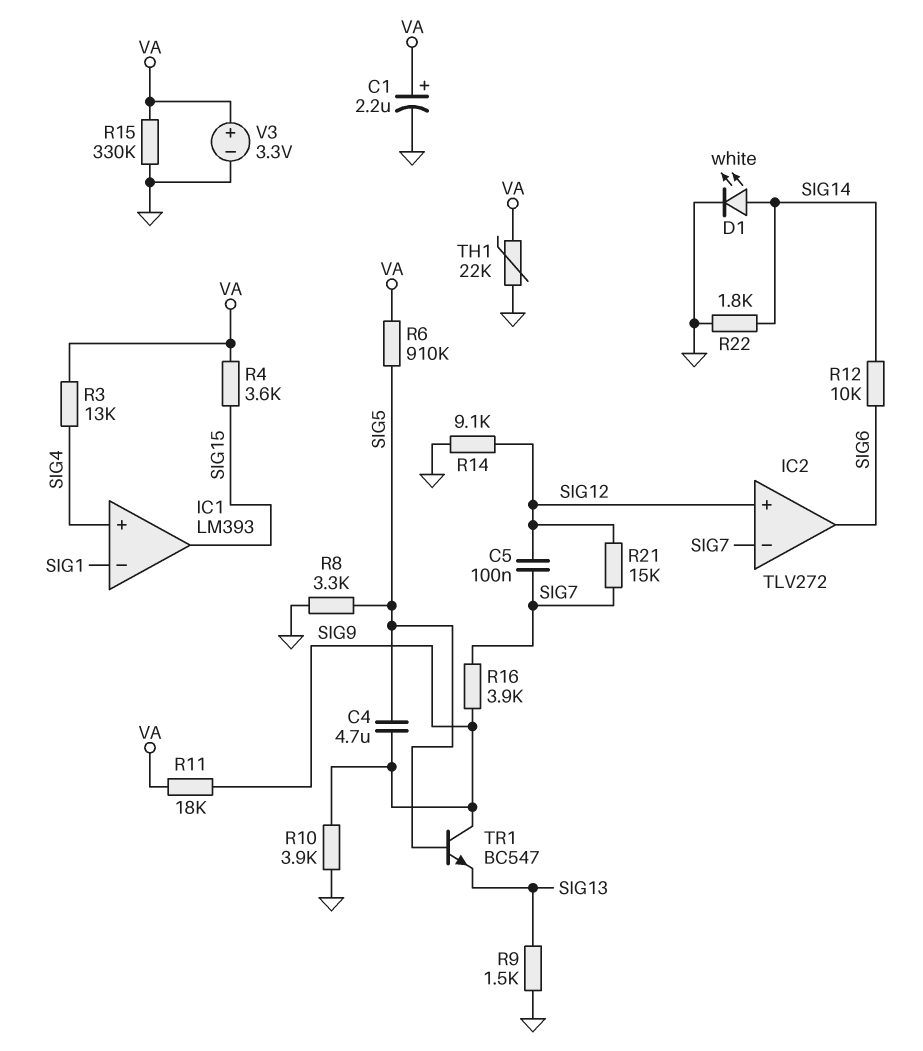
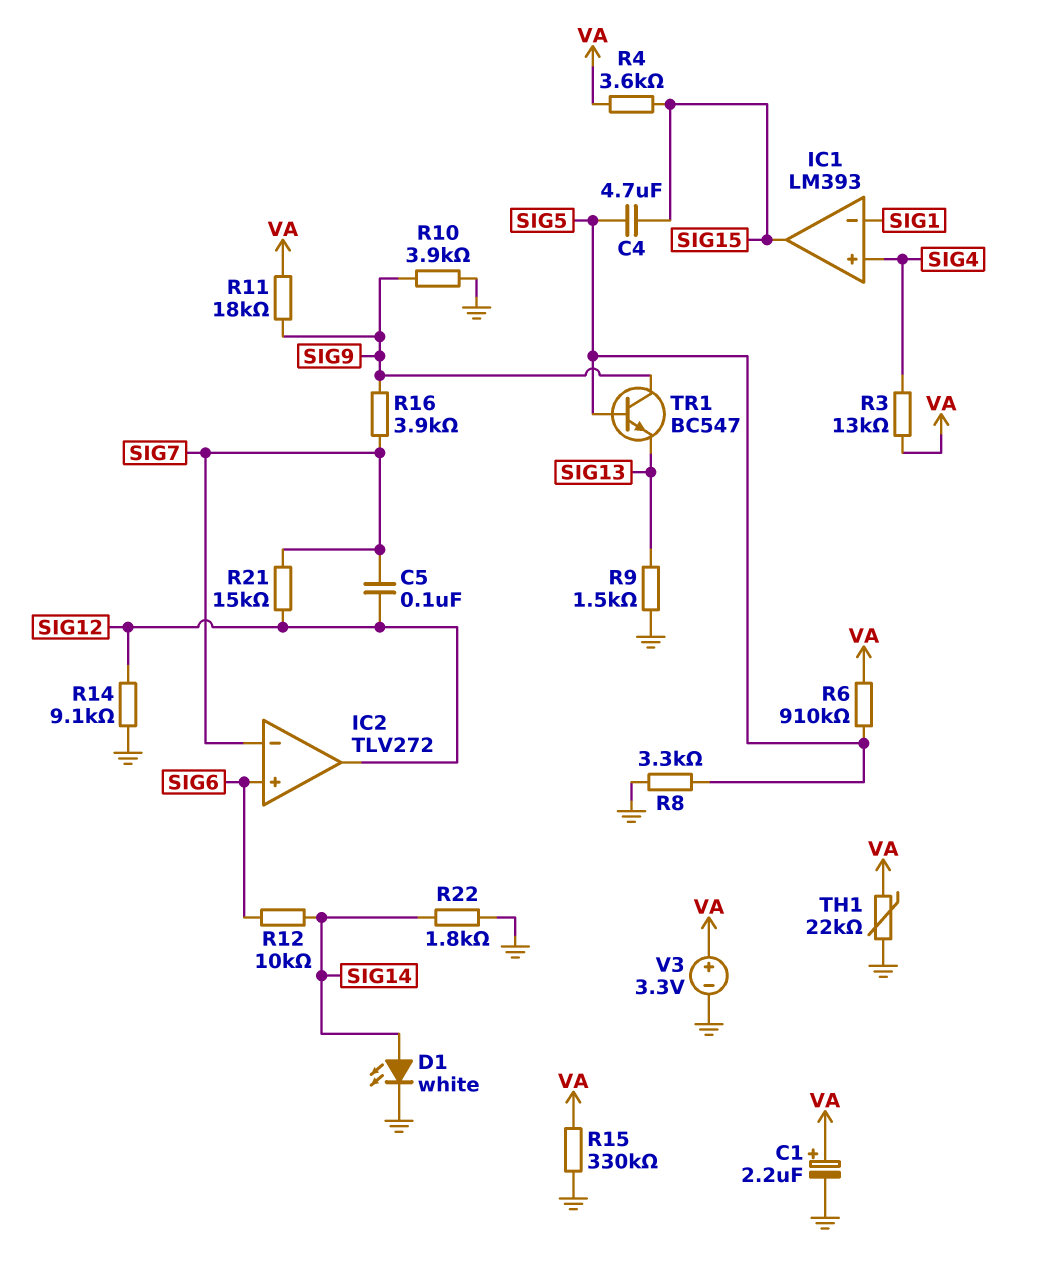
C4: 4.7uF (SIG5, SIG9) -> 4.7uF (SIG5, SIG15)
IC2 pin in+: SIG12 -> SIG6
IC2 pin out: SIG6 -> SIG12

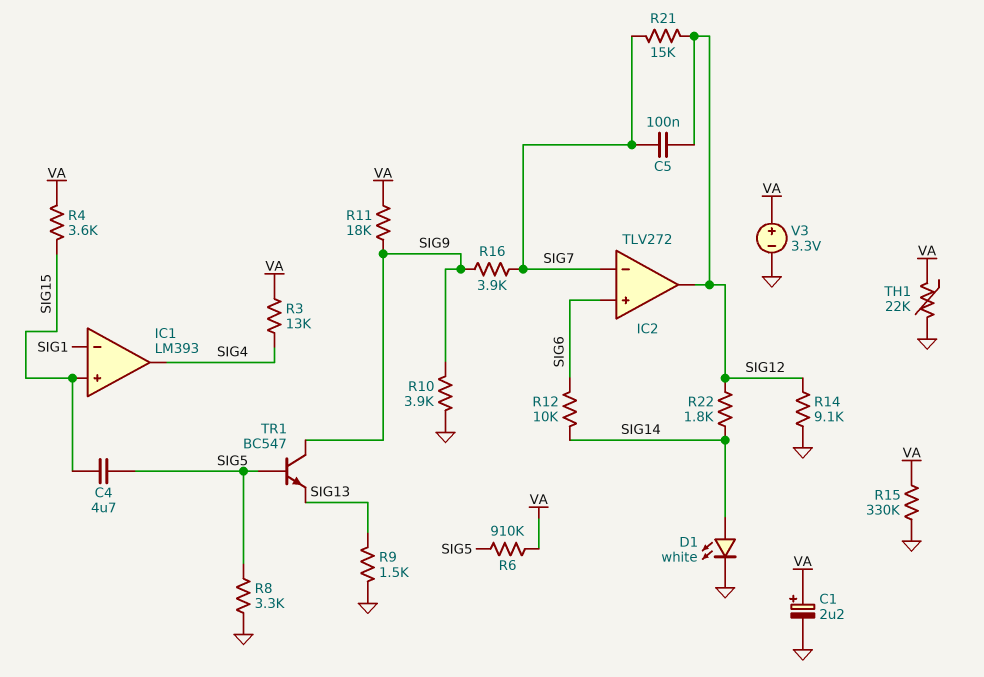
IC1 pin in+: SIG4 -> SIG15
IC1 pin out: SIG15 -> SIG4
R22: 1.8k (GND, SIG14) -> 1.8k (SIG12, SIG14)

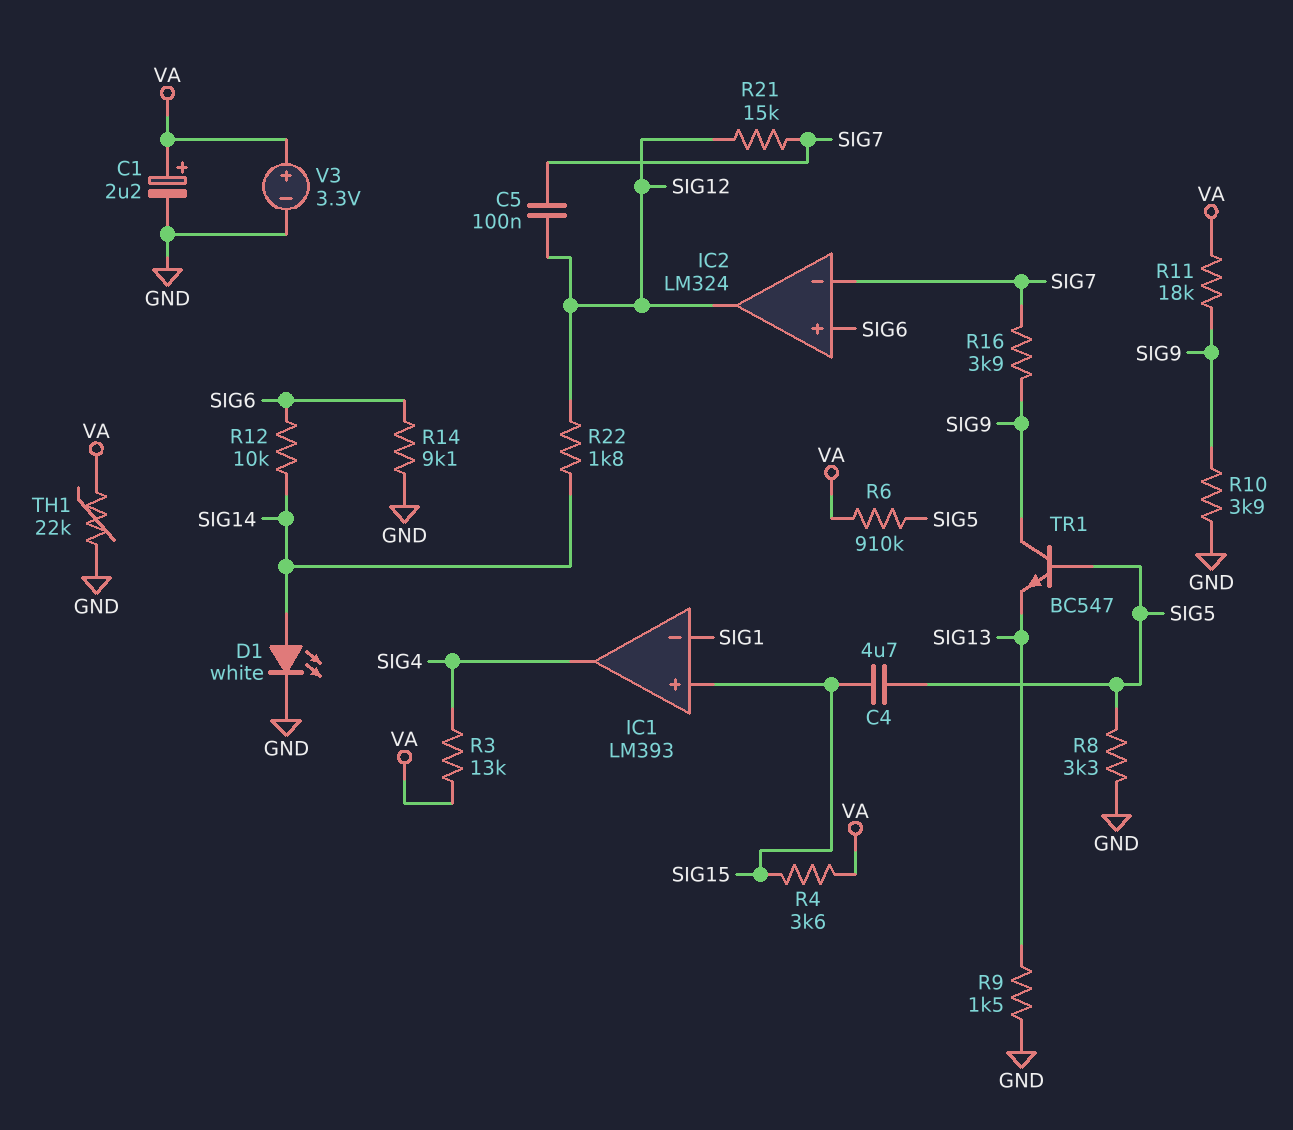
IC2: TLV272 -> LM324
R14: 9.1k (GND, SIG12) -> 9.1k (GND, SIG6)
R15: 330k (GND, VA) -> none

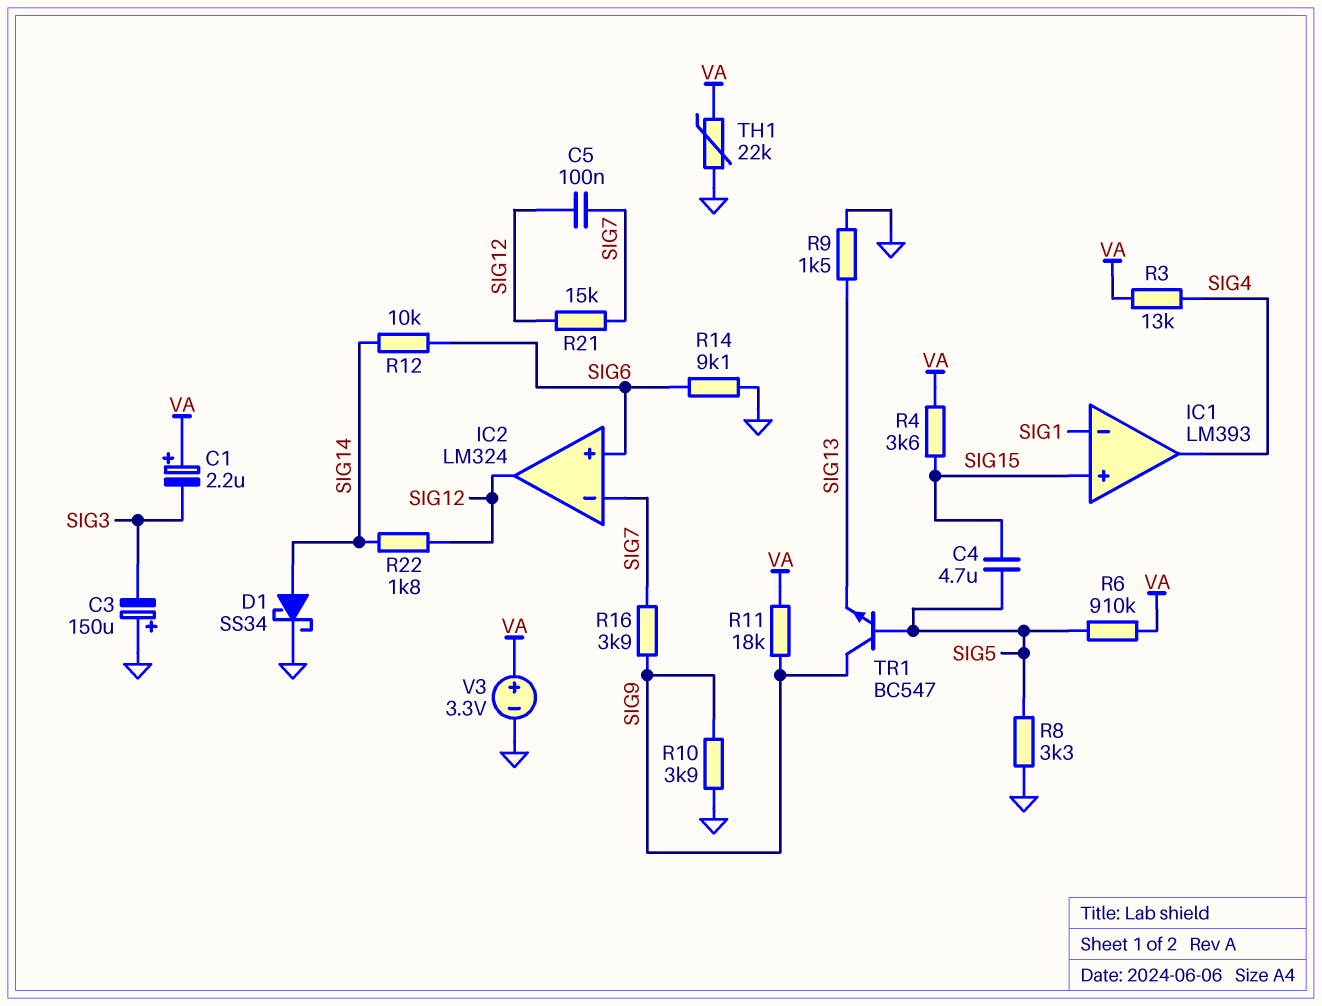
C1: 2.2uF (plus VA, minus GND) -> 2.2uF (plus VA, minus SIG3)
C3: none -> 150uF (plus GND, minus SIG3)
D1: LED white (A SIG14, K GND) -> schottky SS34 (A SIG14, K GND)

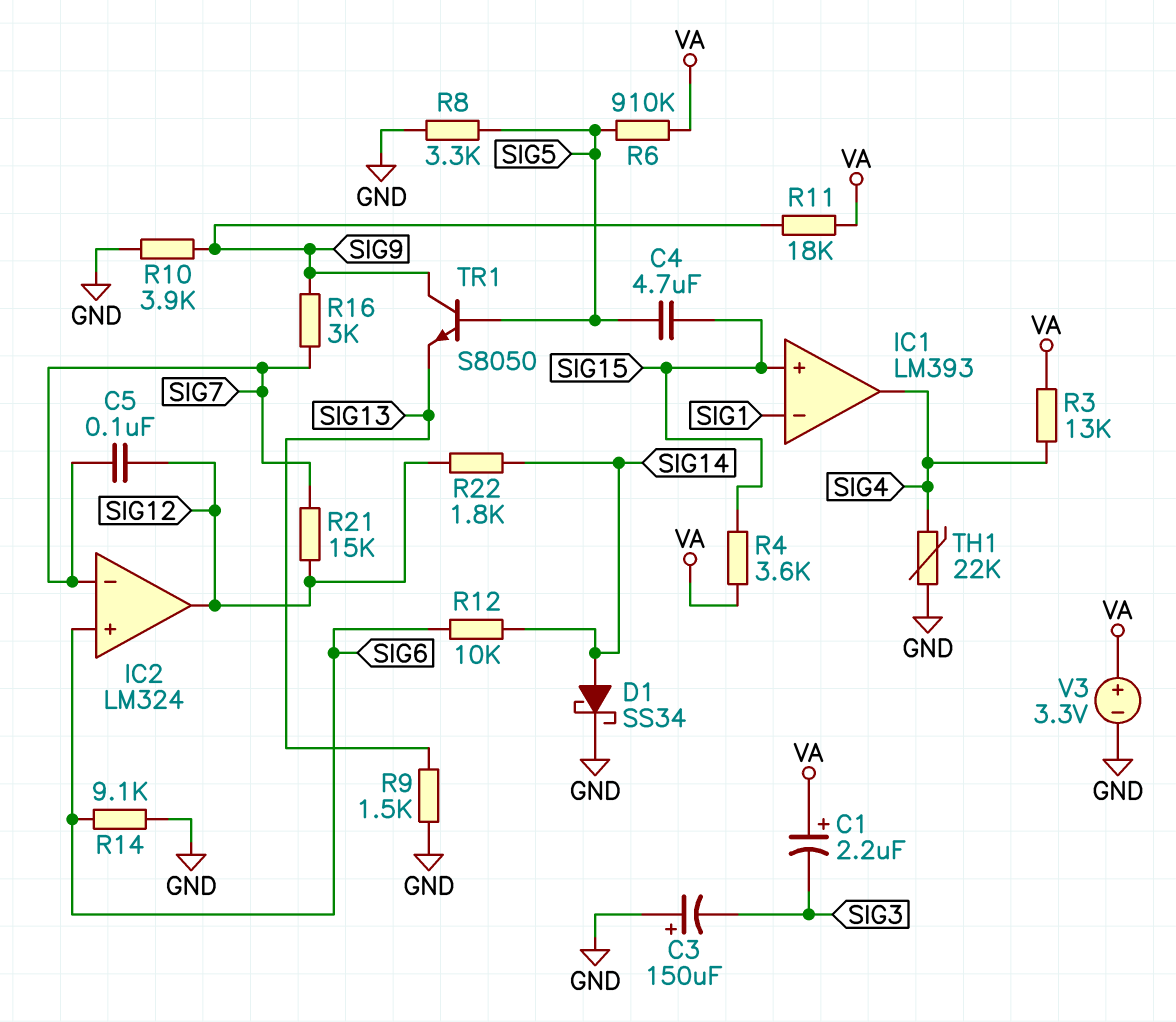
R16: 3.9k (SIG7, SIG9) -> 3k (SIG7, SIG9)
TH1: 22k (GND, VA) -> 22k (GND, SIG4)
TR1: NPN BC547 (B SIG5, C SIG9, E SIG13) -> NPN S8050 (B SIG5, C SIG9, E SIG13)

